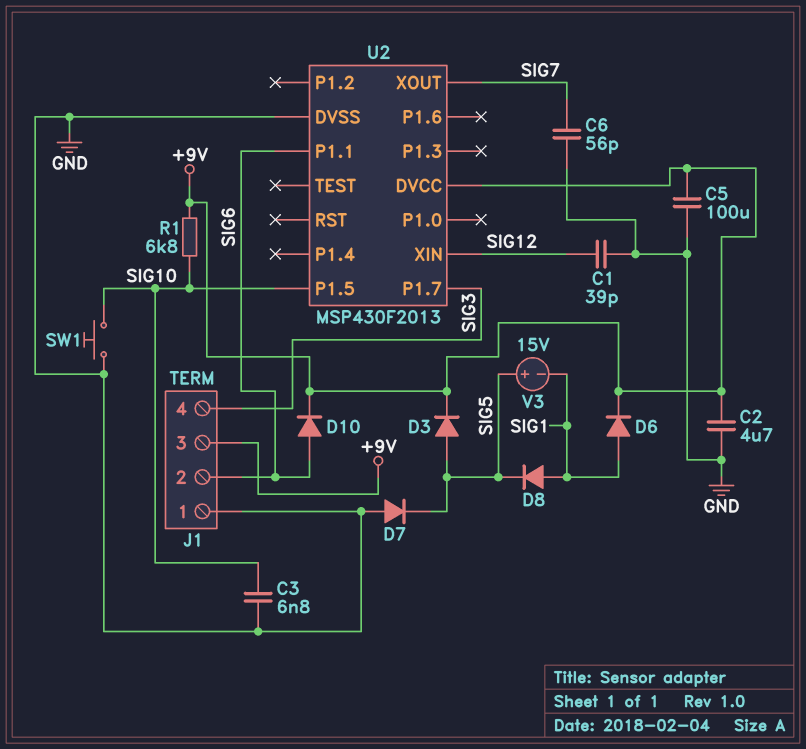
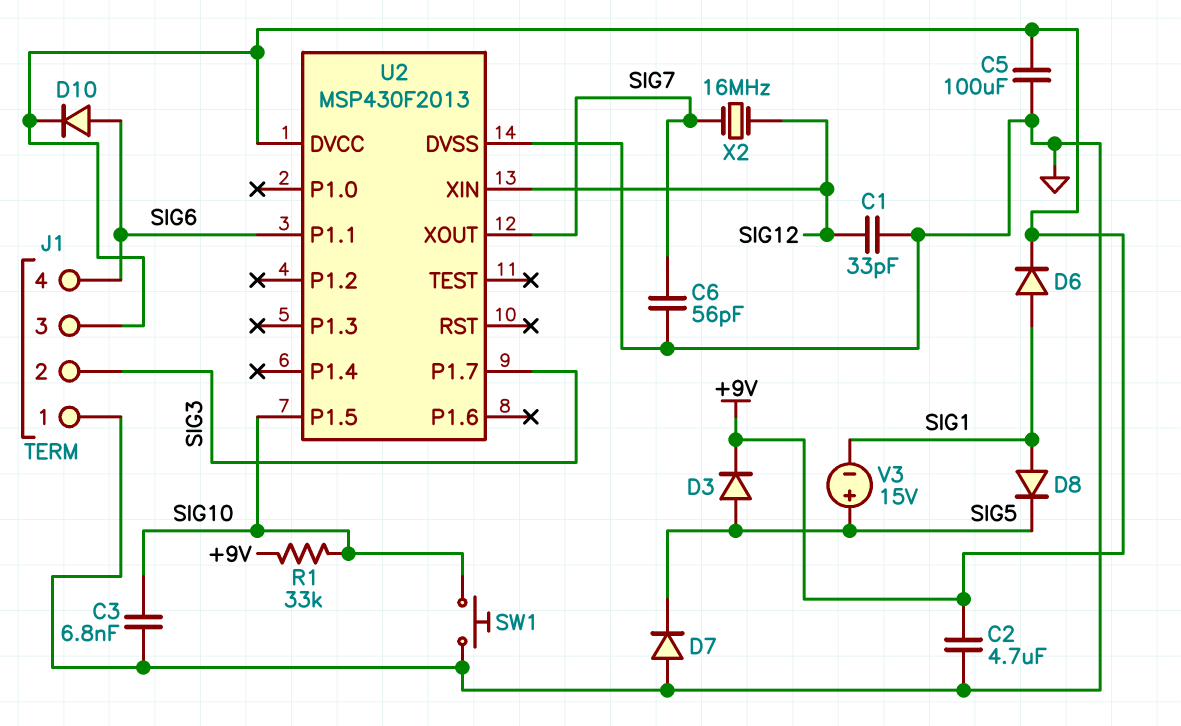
C1: 39pF (GND, SIG12) -> 33pF (GND, SIG12)
J1 pin 2: SIG6 -> SIG3
J1 pin 4: SIG3 -> SIG6
R1: 6.8k (+9V, SIG10) -> 33k (+9V, SIG10)
X2: none -> 16MHz (SIG7, SIG12)

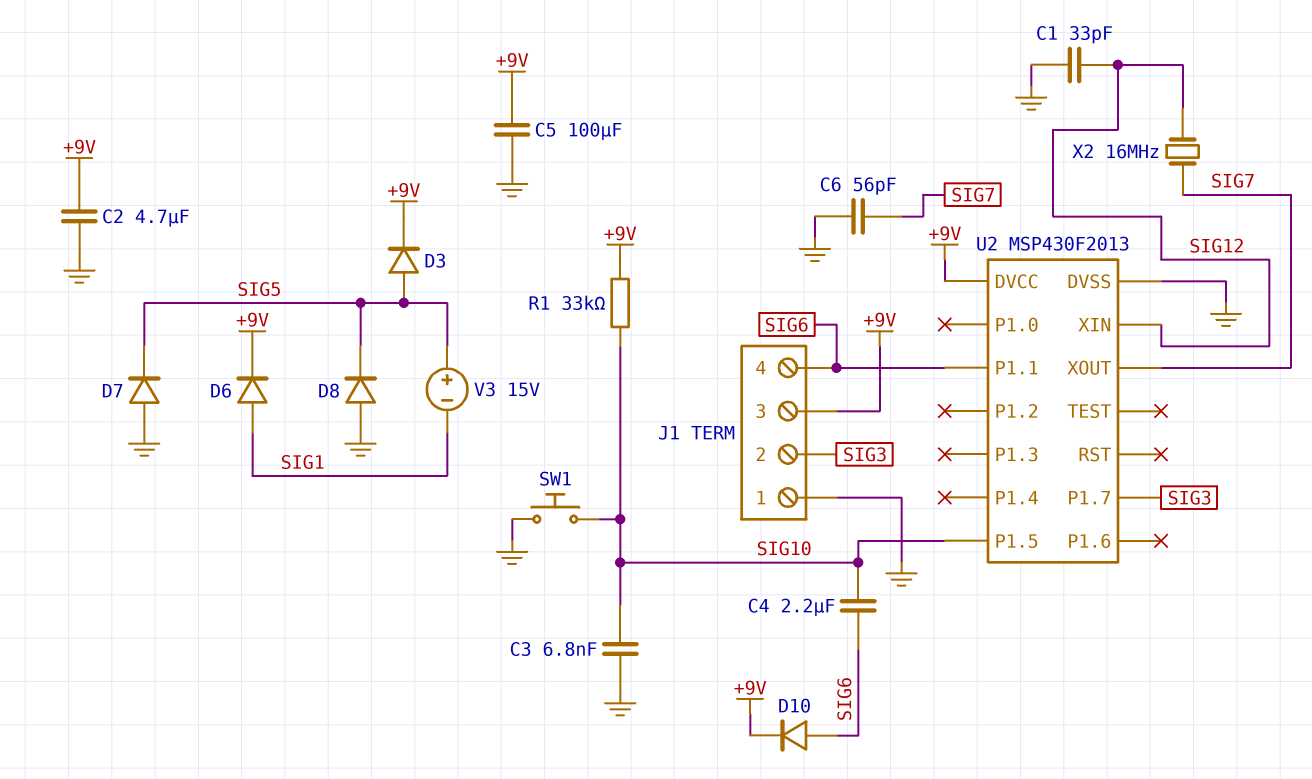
C4: none -> 2.2uF (SIG6, SIG10)
D8: diode (A SIG1, K SIG5) -> diode (A GND, K SIG5)

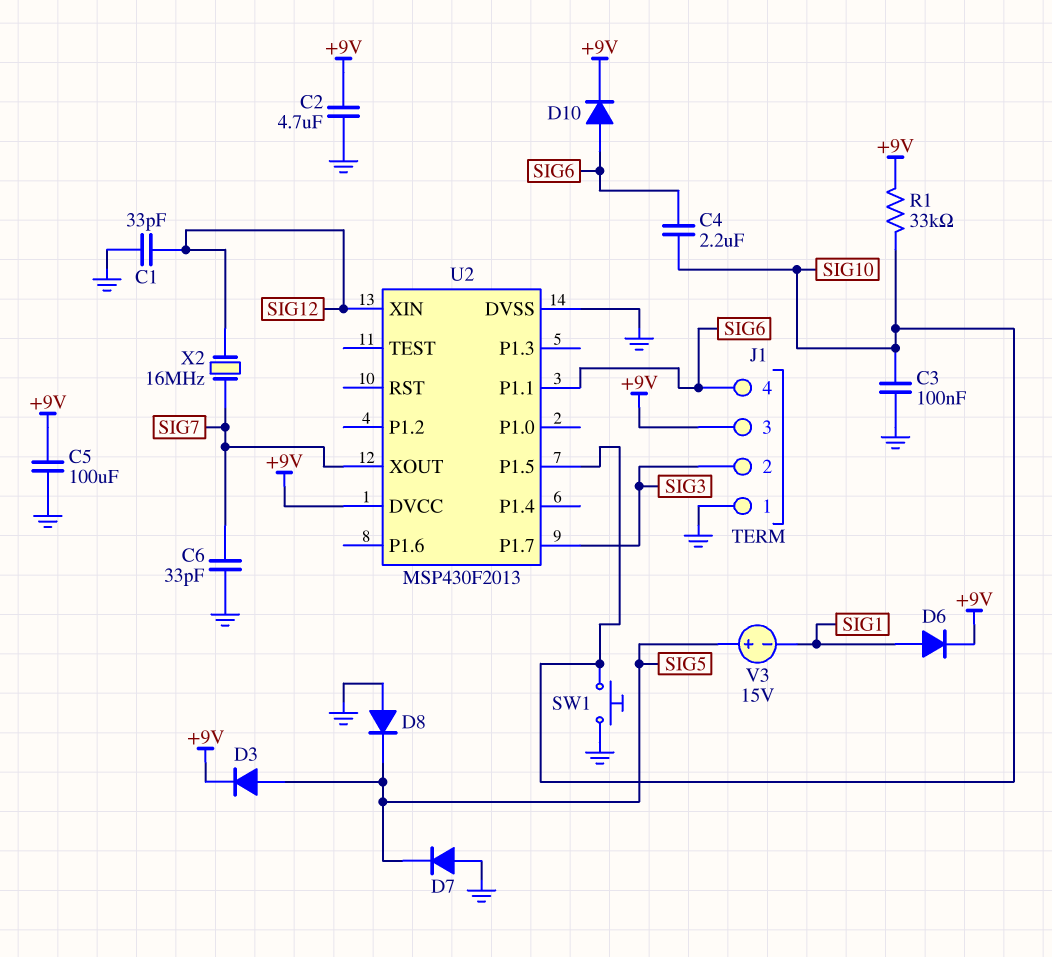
C3: 6.8nF (GND, SIG10) -> 100nF (GND, SIG10)
C6: 56pF (GND, SIG7) -> 33pF (GND, SIG7)

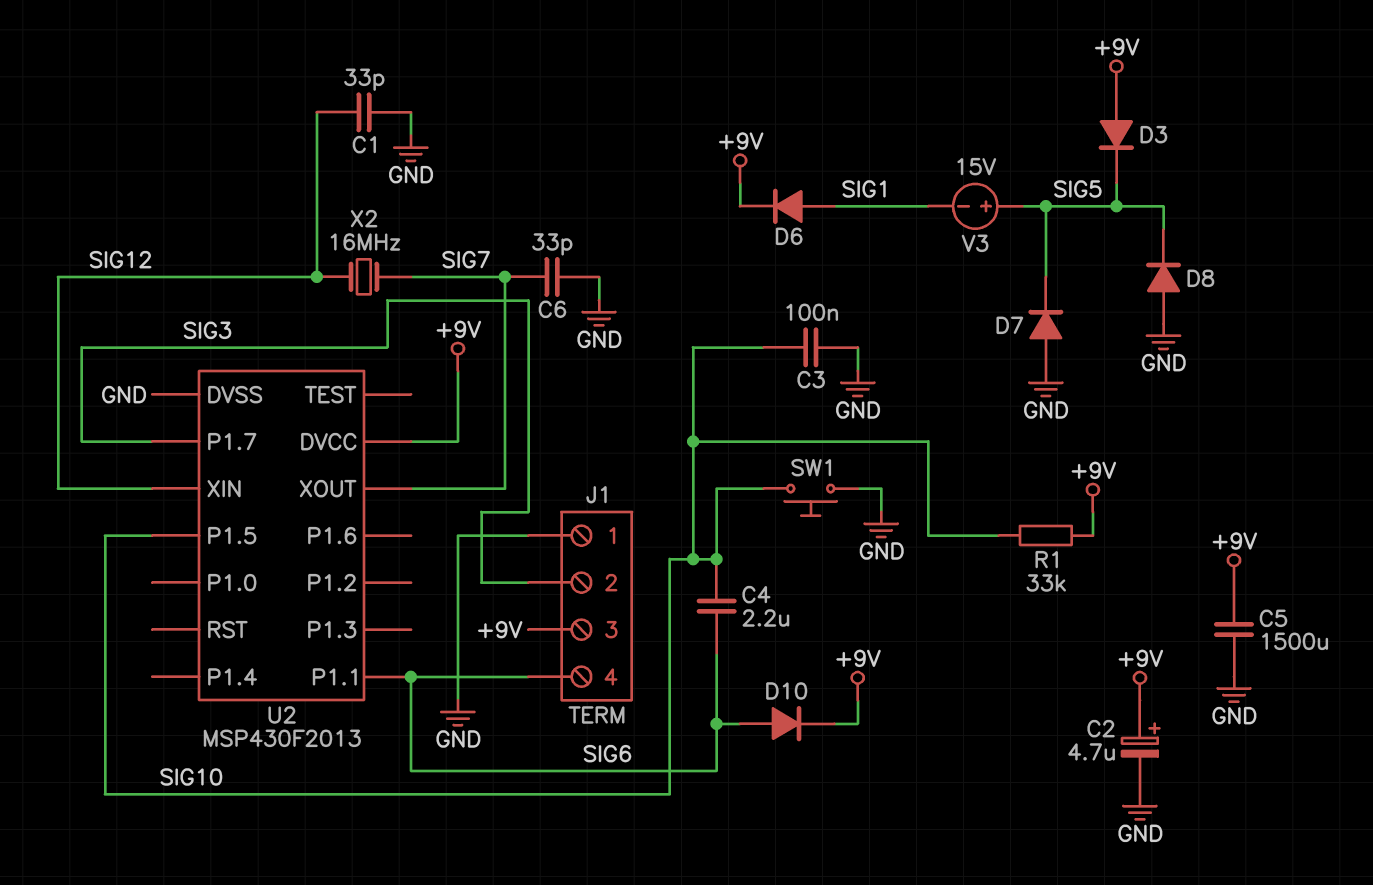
C2: 4.7uF (+9V, GND) -> 4.7uF (plus +9V, minus GND)
C5: 100uF (+9V, GND) -> 1500uF (+9V, GND)
D3: diode (A SIG5, K +9V) -> diode (A +9V, K SIG5)

